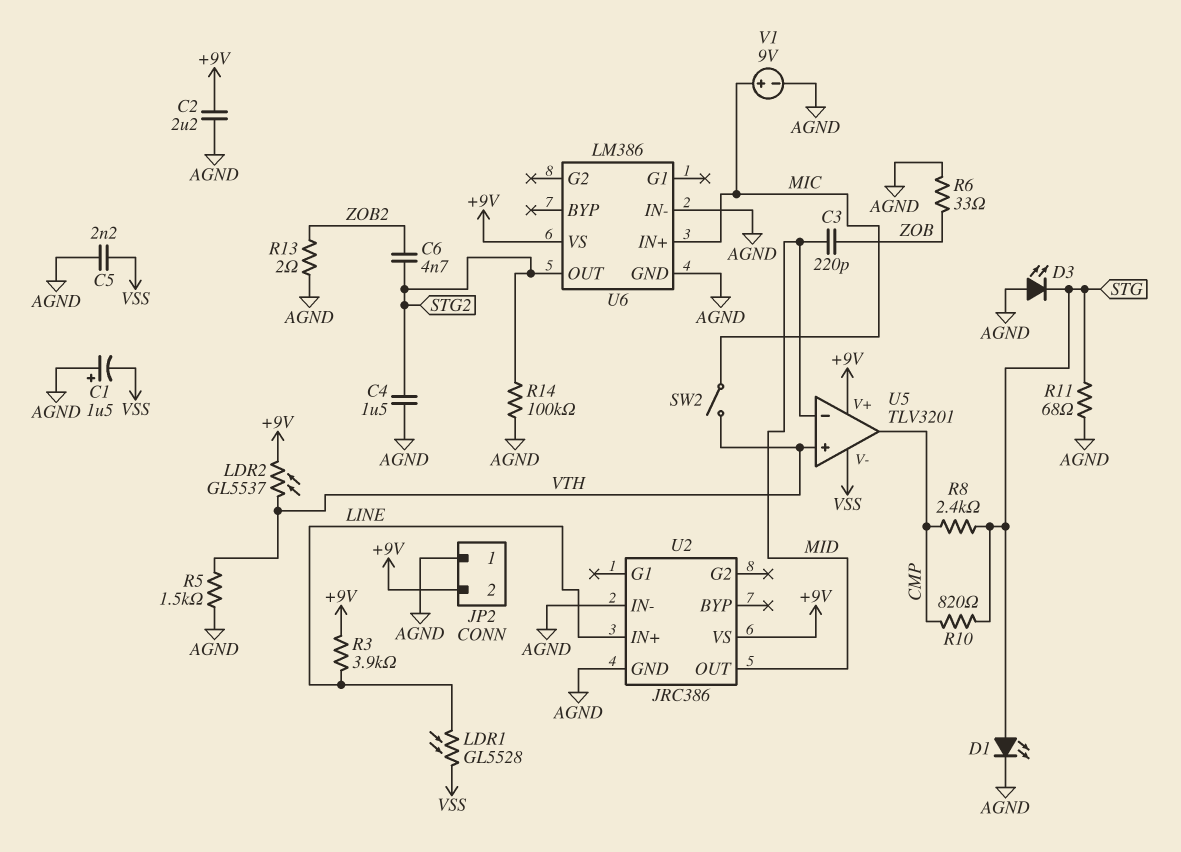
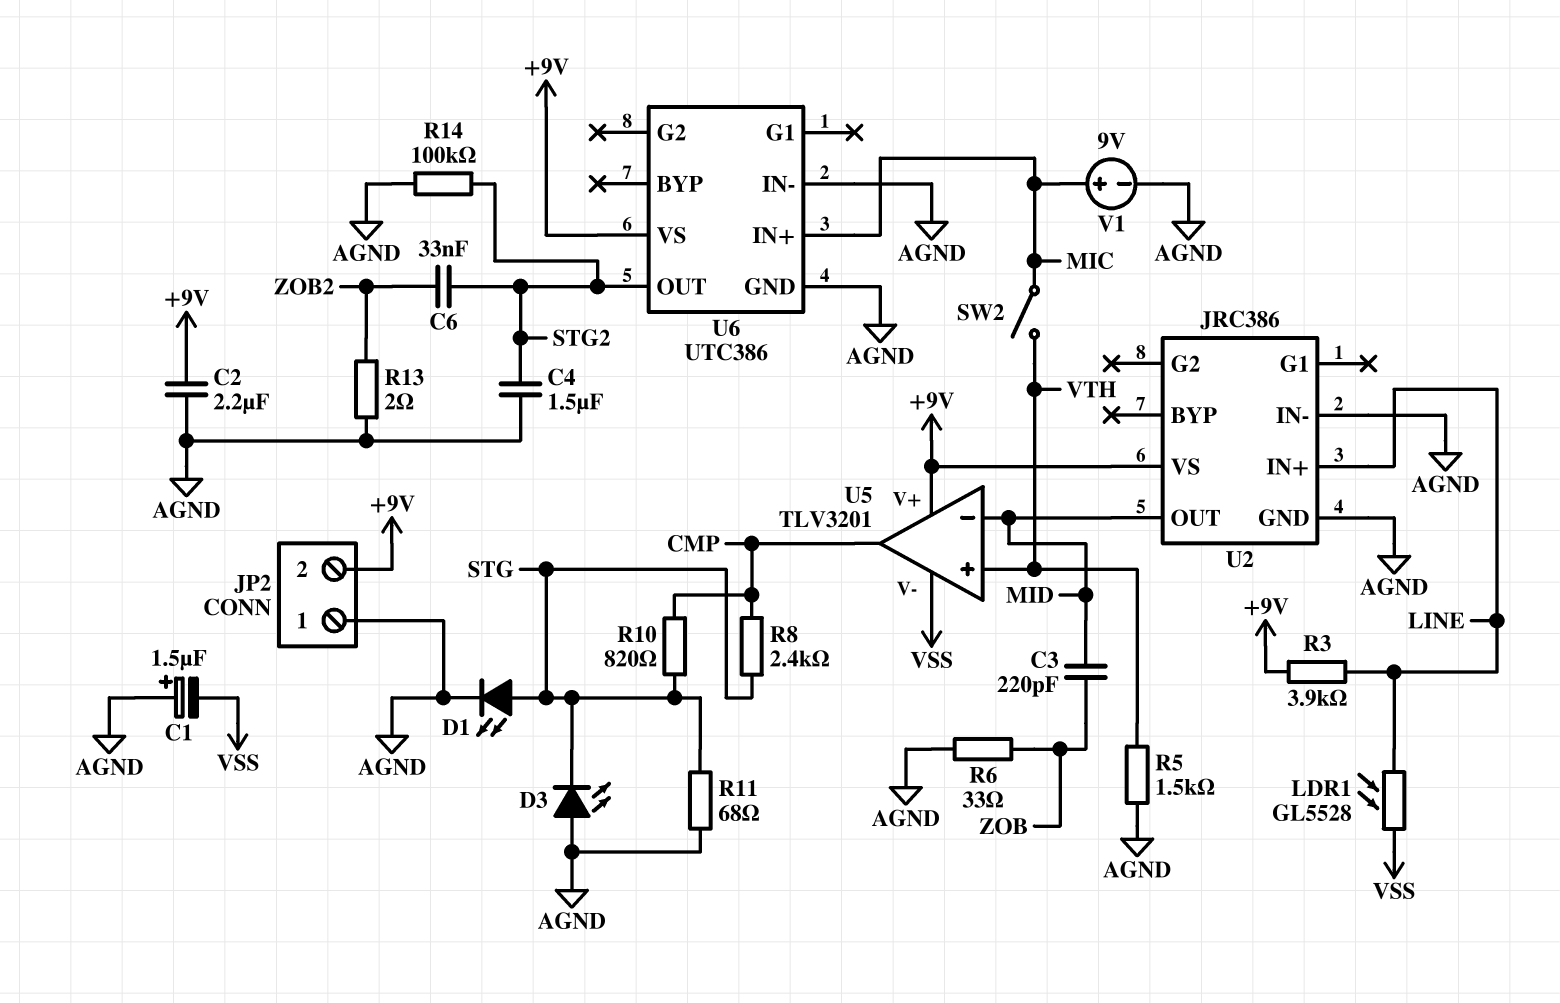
C5: 2.2nF (AGND, VSS) -> none
C6: 4.7nF (STG2, ZOB2) -> 33nF (STG2, ZOB2)
LDR2: GL5537 (+9V, VTH) -> none
U6: LM386 -> UTC386

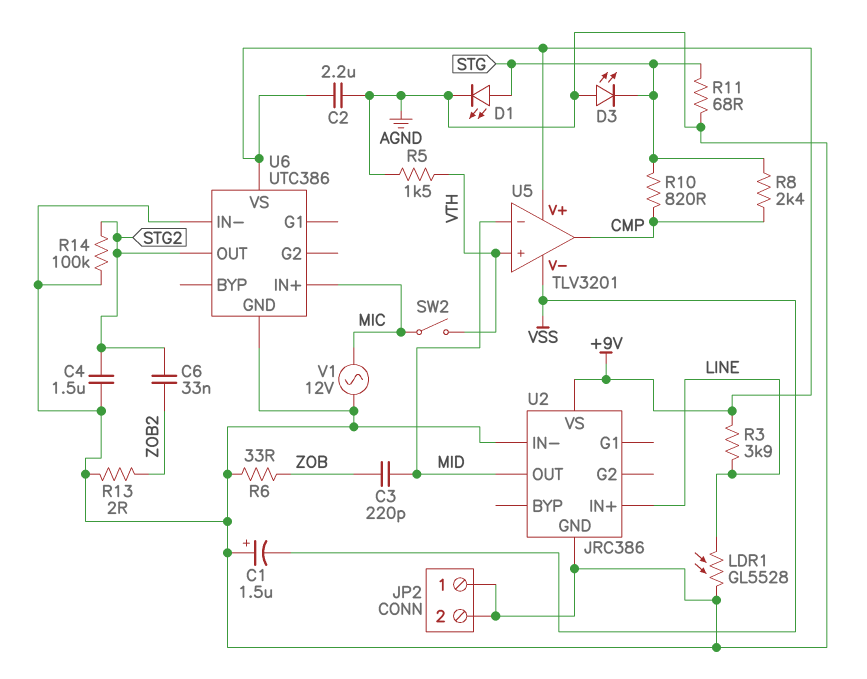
JP2 pin 2: +9V -> AGND
LDR1: GL5528 (LINE, VSS) -> GL5528 (AGND, LINE)
V1: 9V (plus MIC, minus AGND) -> AC 12V (AGND, MIC)

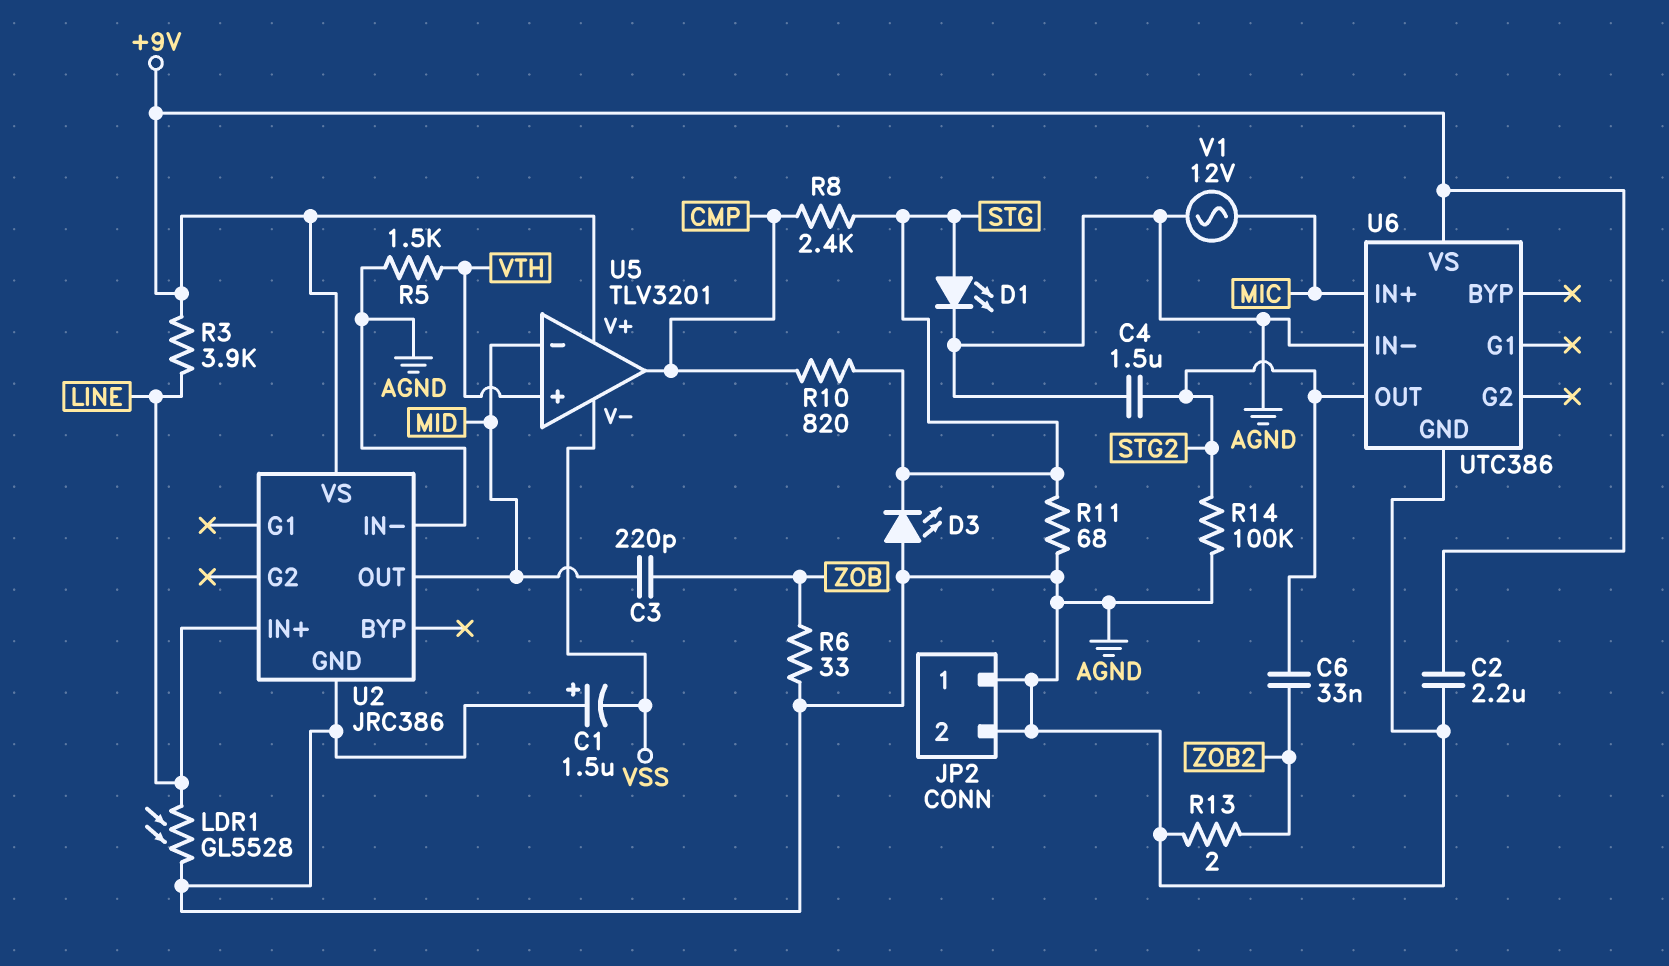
SW2: switch (MIC, VTH) -> none

